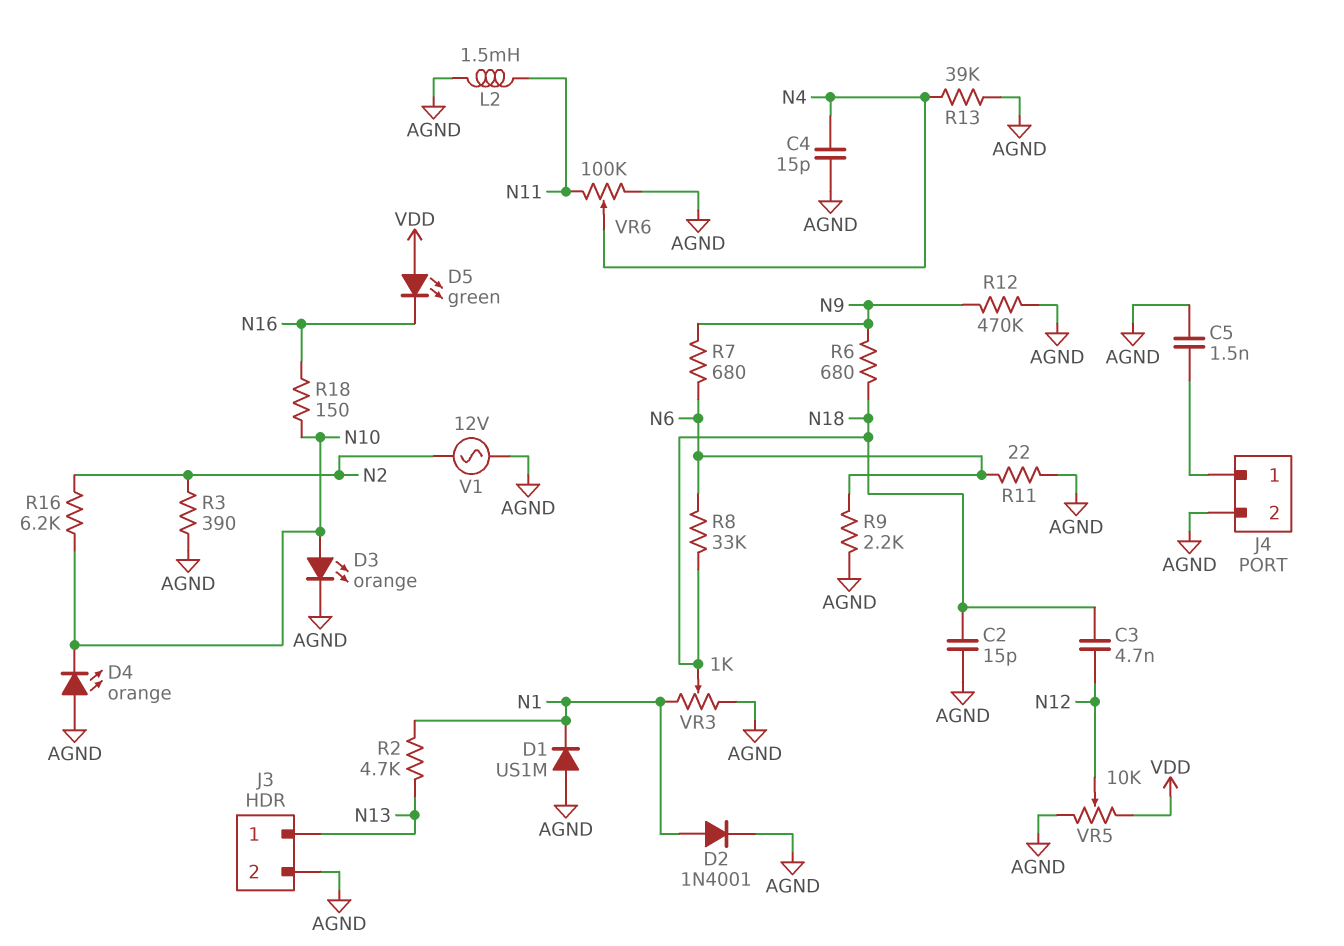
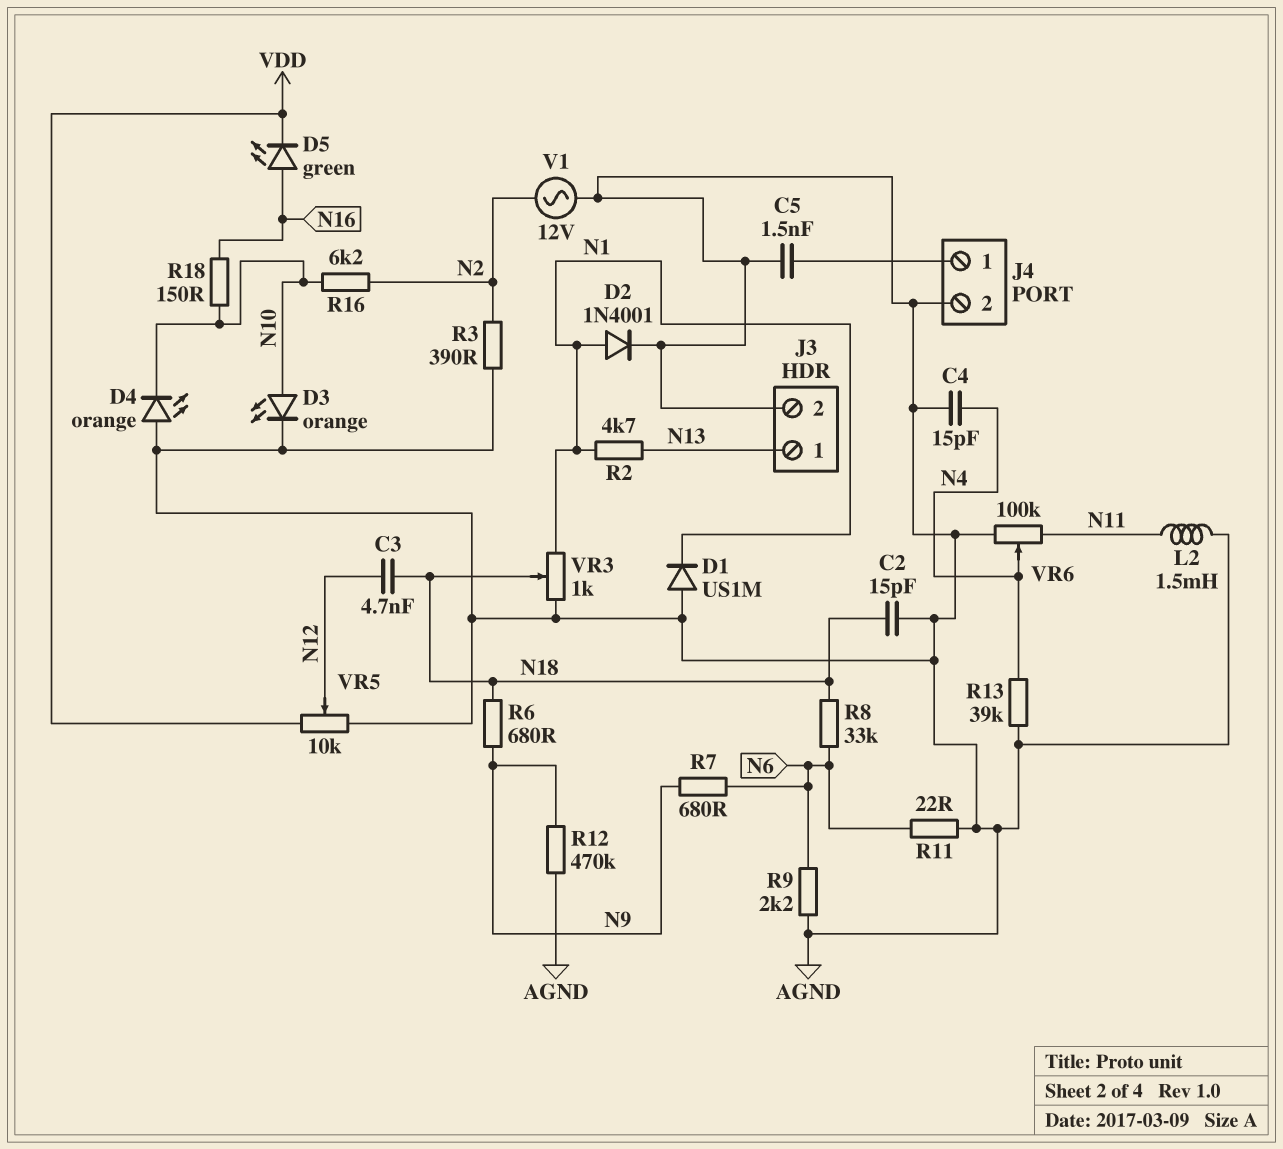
D5: LED green (A VDD, K N16) -> LED green (A N16, K VDD)

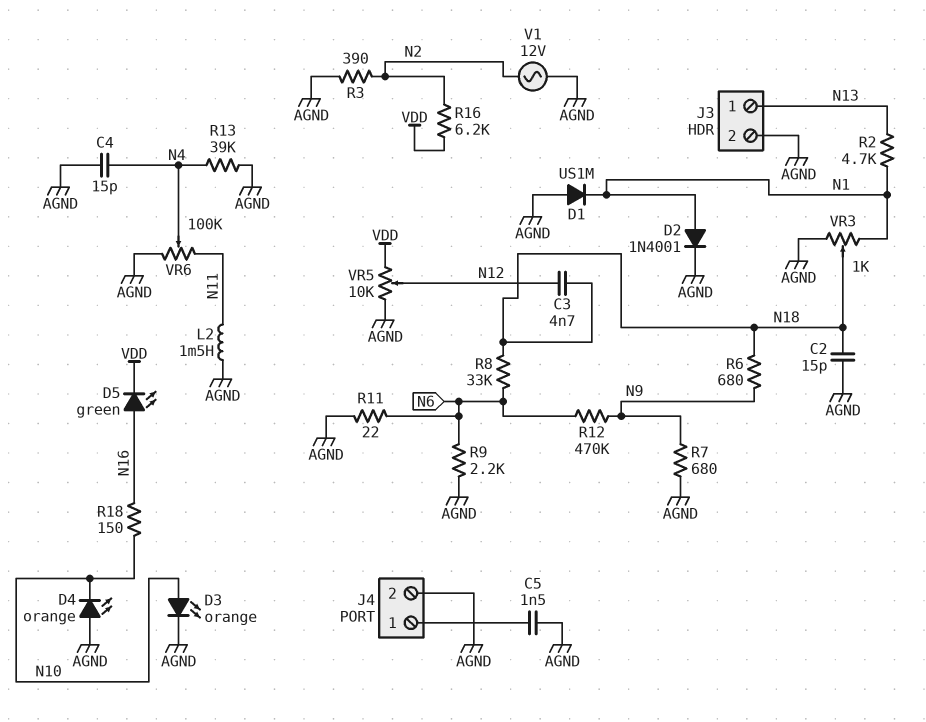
R7: 680 (N6, N9) -> 680 (AGND, N9)
R12: 470k (AGND, N9) -> 470k (N6, N9)
R16: 6.2k (N2, N10) -> 6.2k (N2, VDD)

